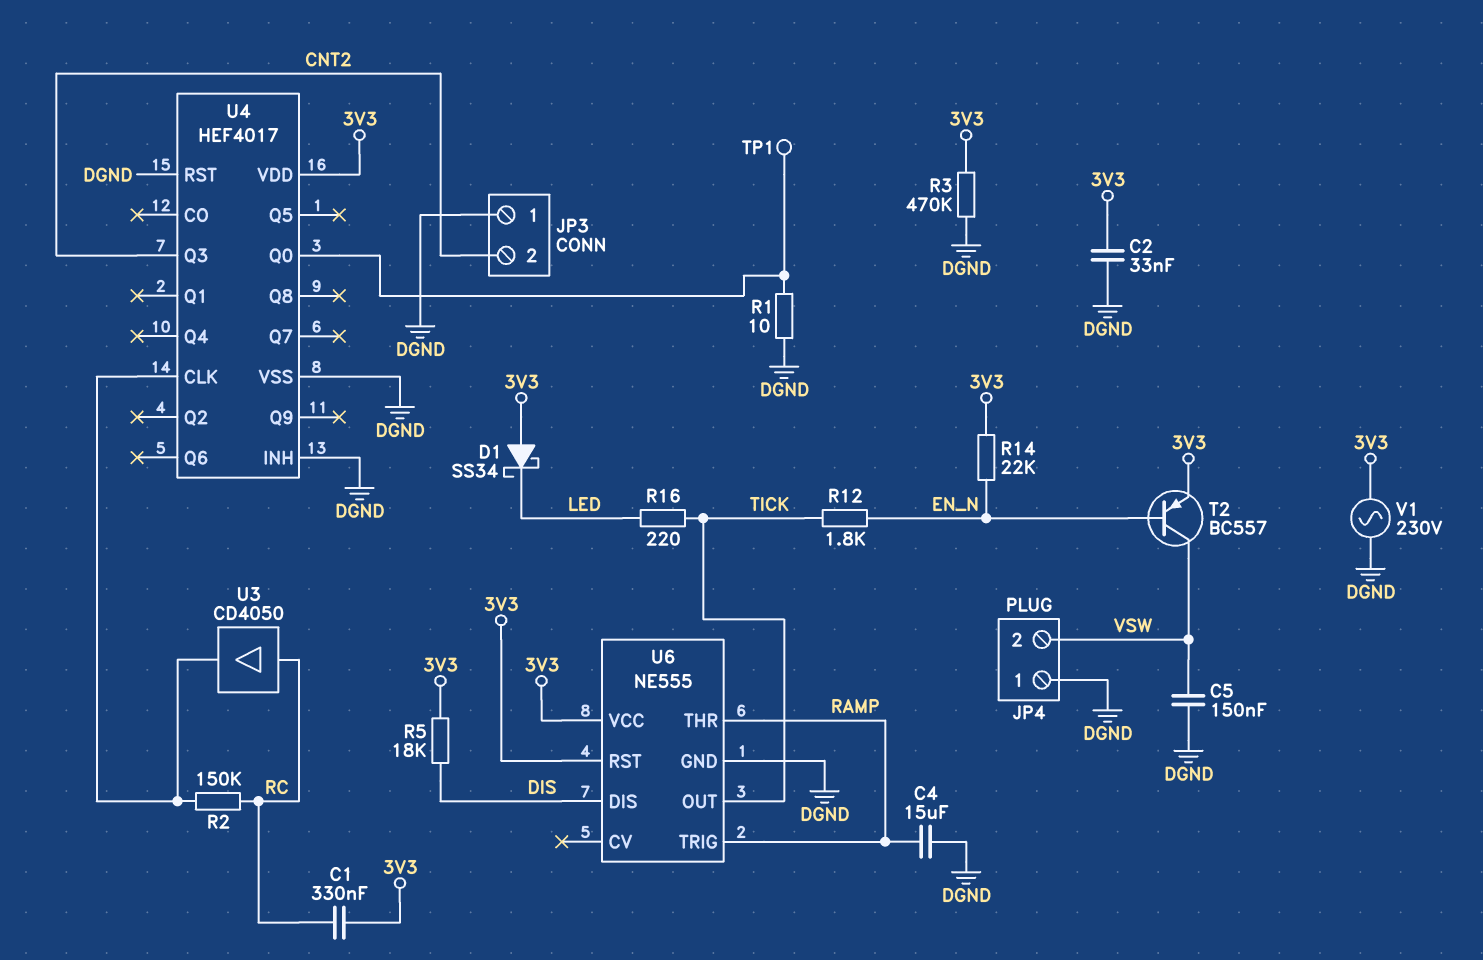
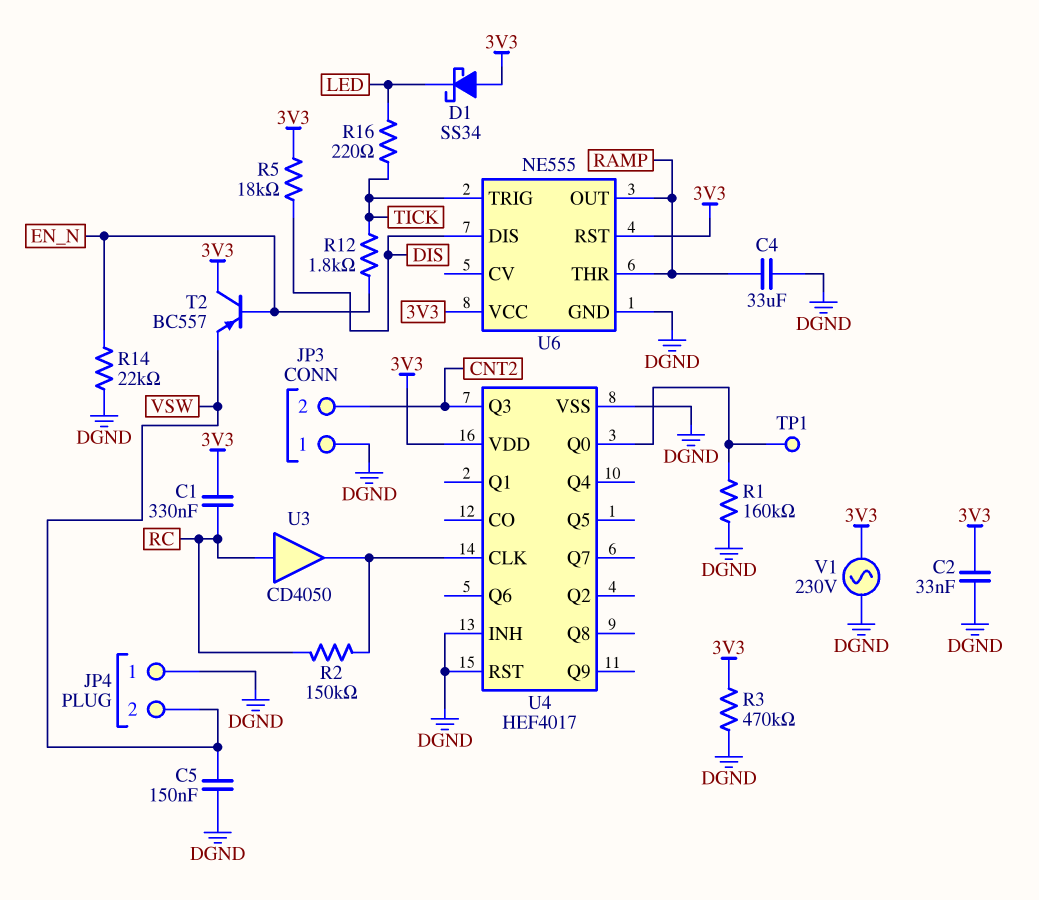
C4: 15uF (DGND, RAMP) -> 33uF (DGND, RAMP)
R1: 10 (DGND, U4/Q0) -> 160k (DGND, U4/Q0)
R14: 22k (3V3, EN_N) -> 22k (DGND, EN_N)
T2: PNP BC557 (B EN_N, C VSW, E 3V3) -> PNP BC557 (B EN_N, C 3V3, E VSW)
U6 pin OUT: TICK -> RAMP
U6 pin TRIG: RAMP -> TICK

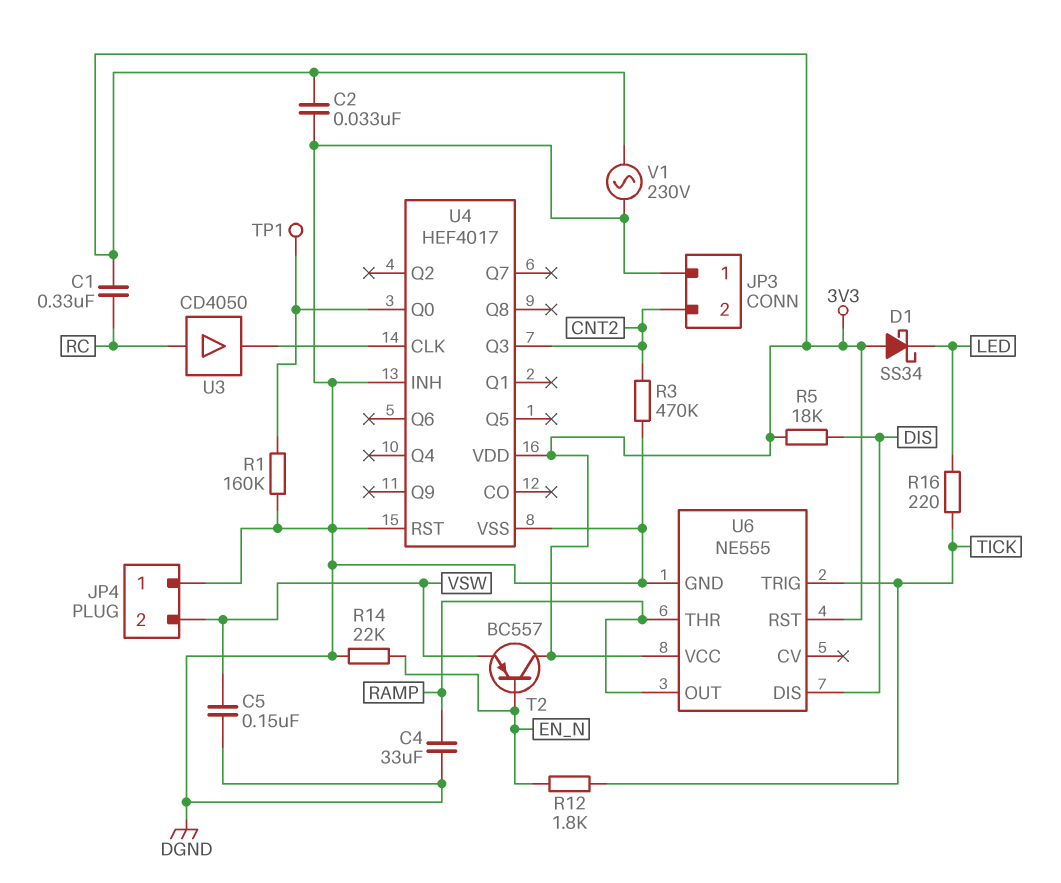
R2: 150k (RC, U4/CLK) -> none
R3: 470k (3V3, DGND) -> 470k (CNT2, DGND)

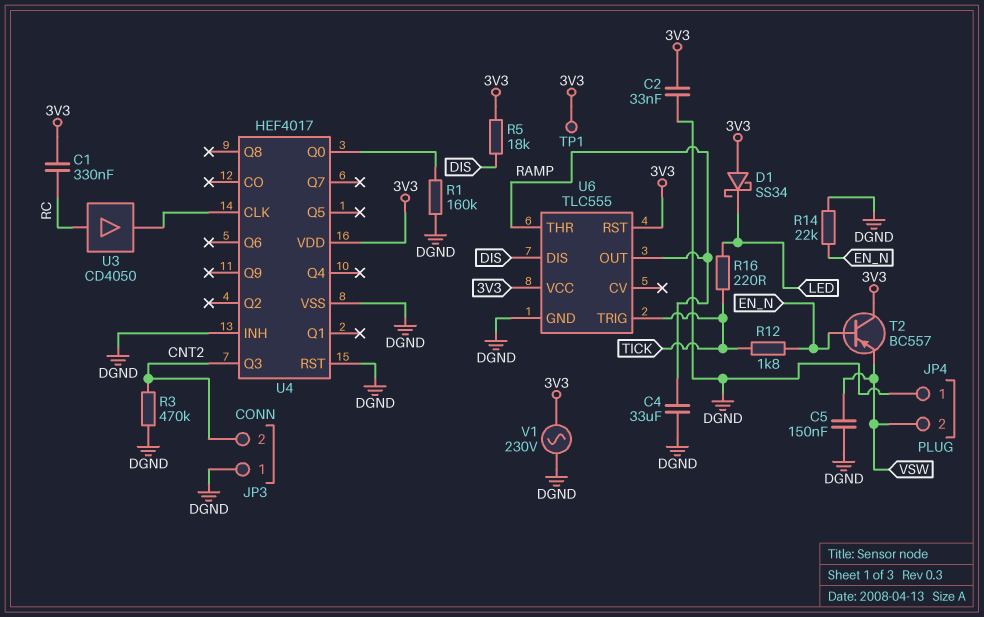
TP1: test point (U4/Q0) -> test point (3V3)
U6: NE555 -> TLC555

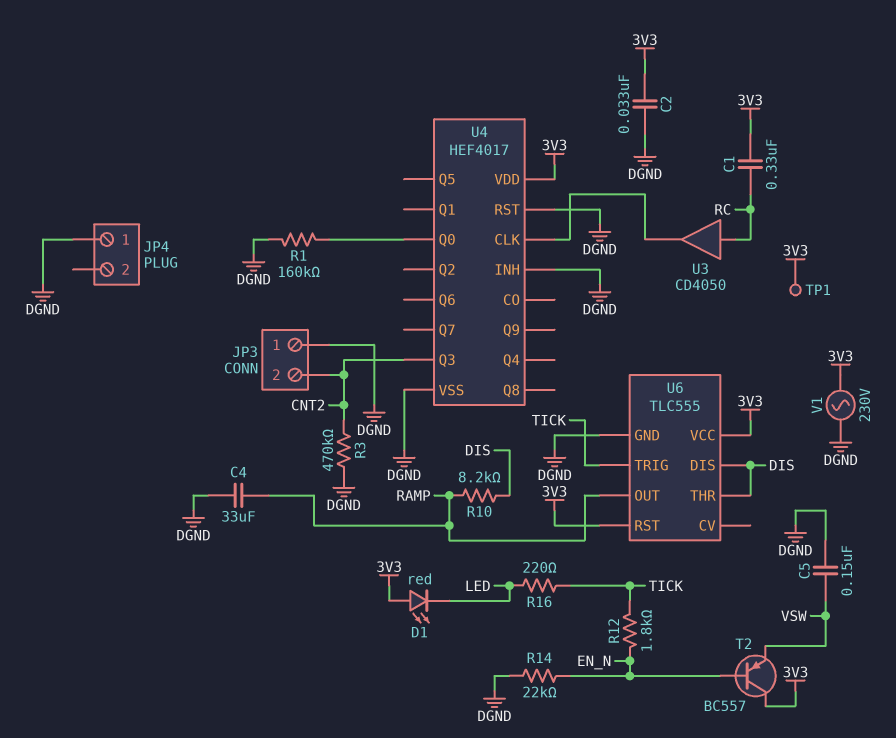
D1: schottky SS34 (A 3V3, K LED) -> LED red (A 3V3, K LED)
JP4 pin 2: VSW -> none
R5: 18k (3V3, DIS) -> none
R10: none -> 8.2k (DIS, RAMP)
U6 pin THR: RAMP -> DIS

